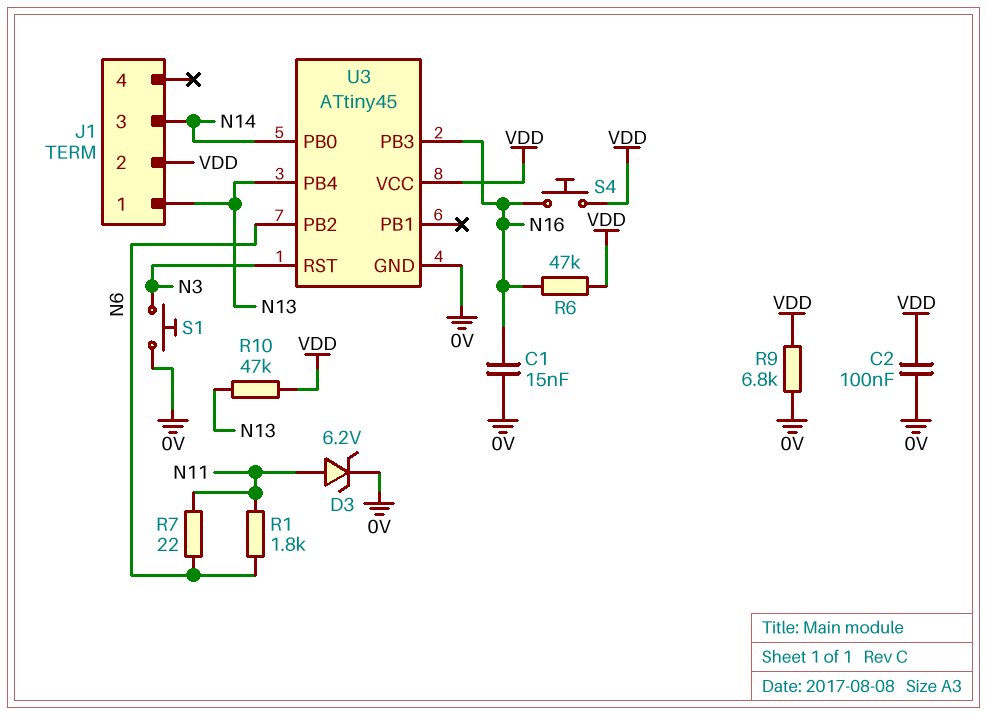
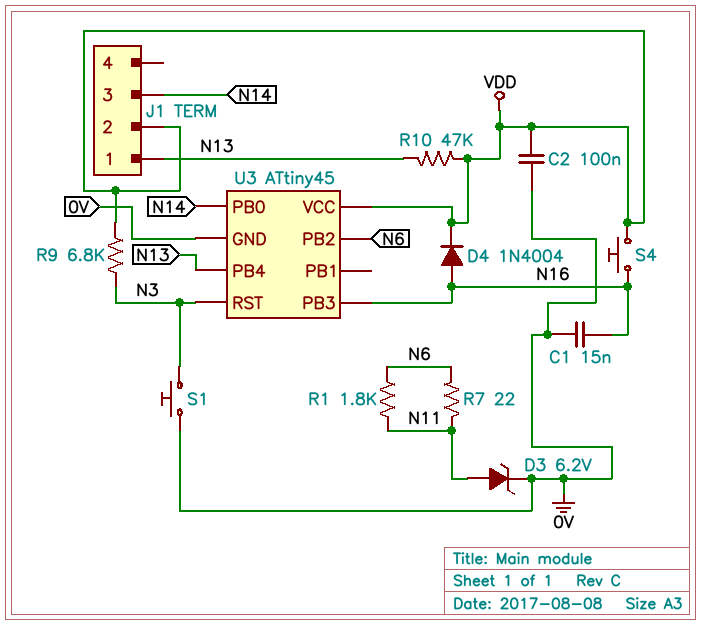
D4: none -> diode 1N4004 (A N16, K VDD)
R6: 47k (N16, VDD) -> none
R9: 6.8k (0V, VDD) -> 6.8k (N3, VDD)

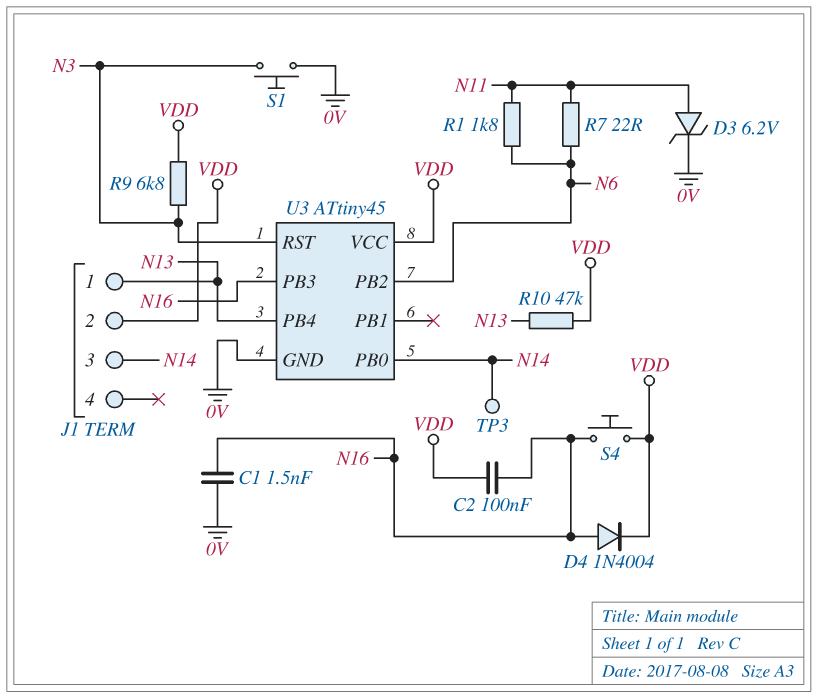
C1: 15nF (0V, N16) -> 1.5nF (0V, N16)
C2: 100nF (0V, VDD) -> 100nF (N16, VDD)
TP3: none -> test point (N14)

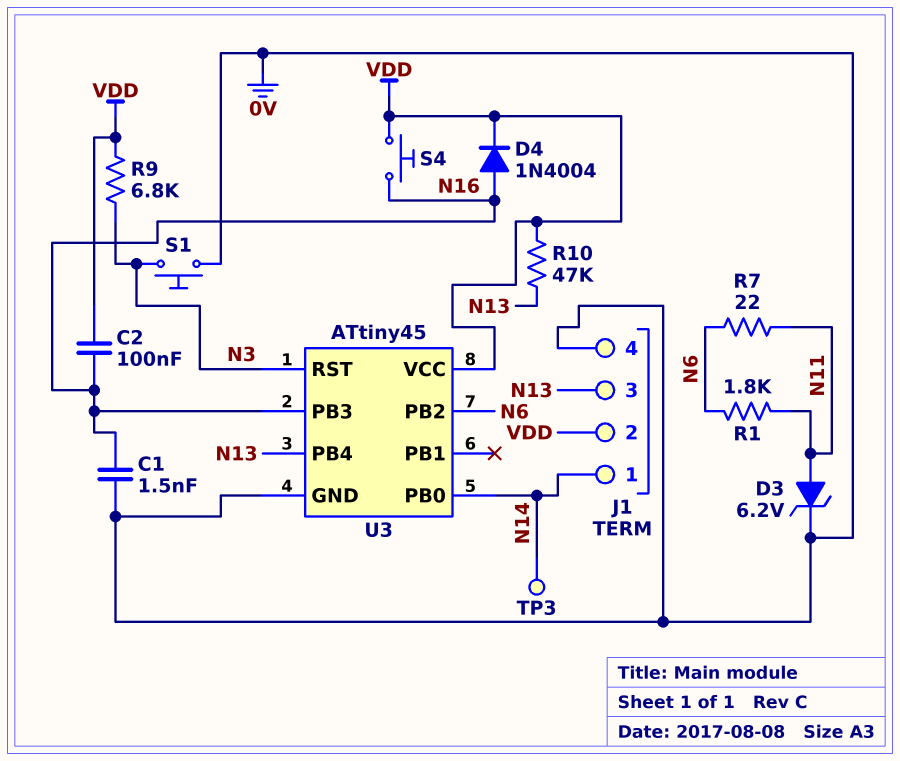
J1 pin 1: N13 -> N14
J1 pin 3: N14 -> N13
J1 pin 4: none -> 0V

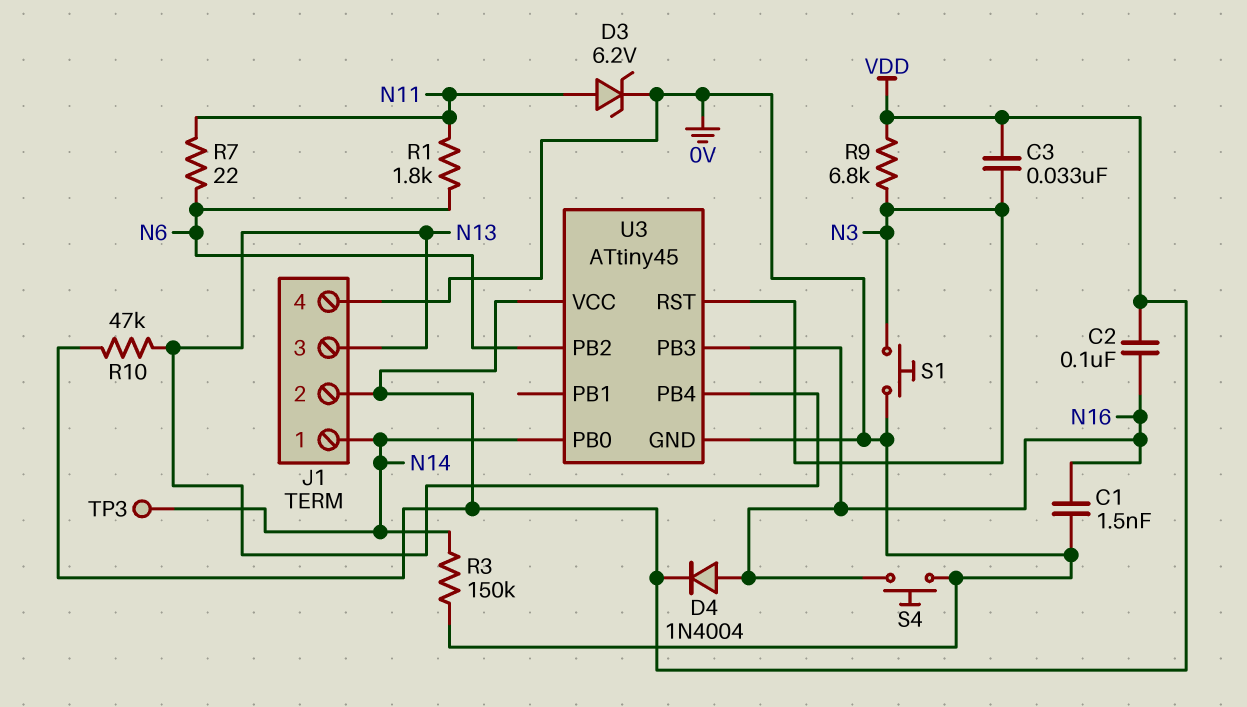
C3: none -> 33nF (N3, VDD)
R3: none -> 150k (0V, N14)
S4: button (N16, VDD) -> button (0V, N16)

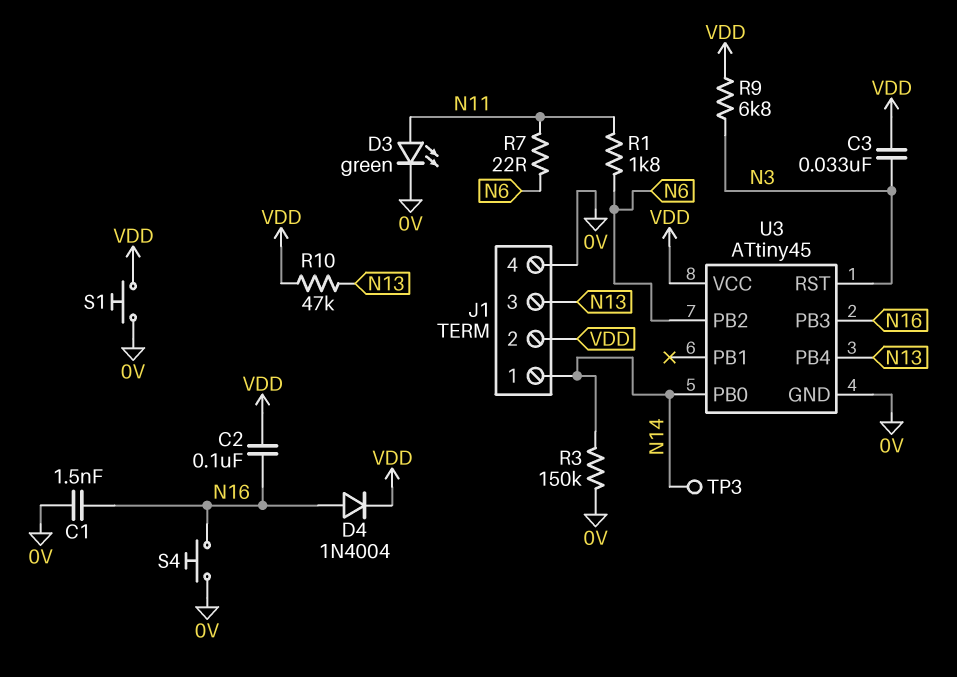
D3: zener 6.2V (A N11, K 0V) -> LED green (A N11, K 0V)
S1: button (0V, N3) -> button (0V, VDD)

